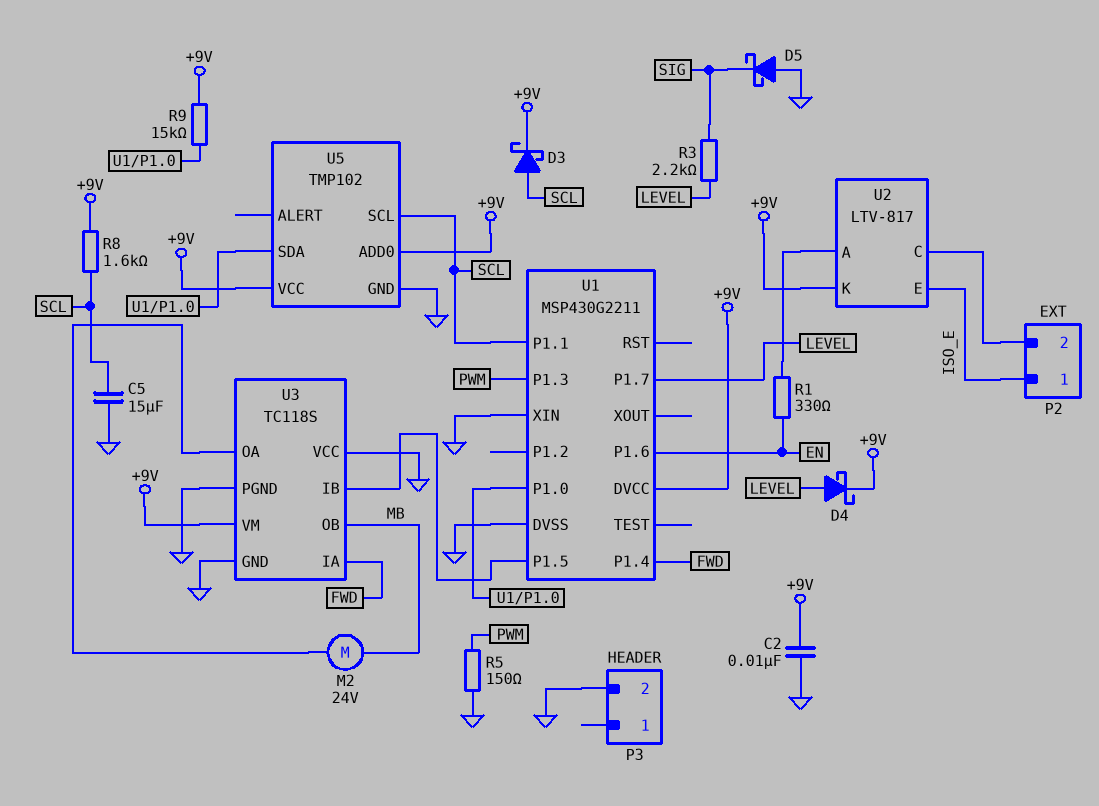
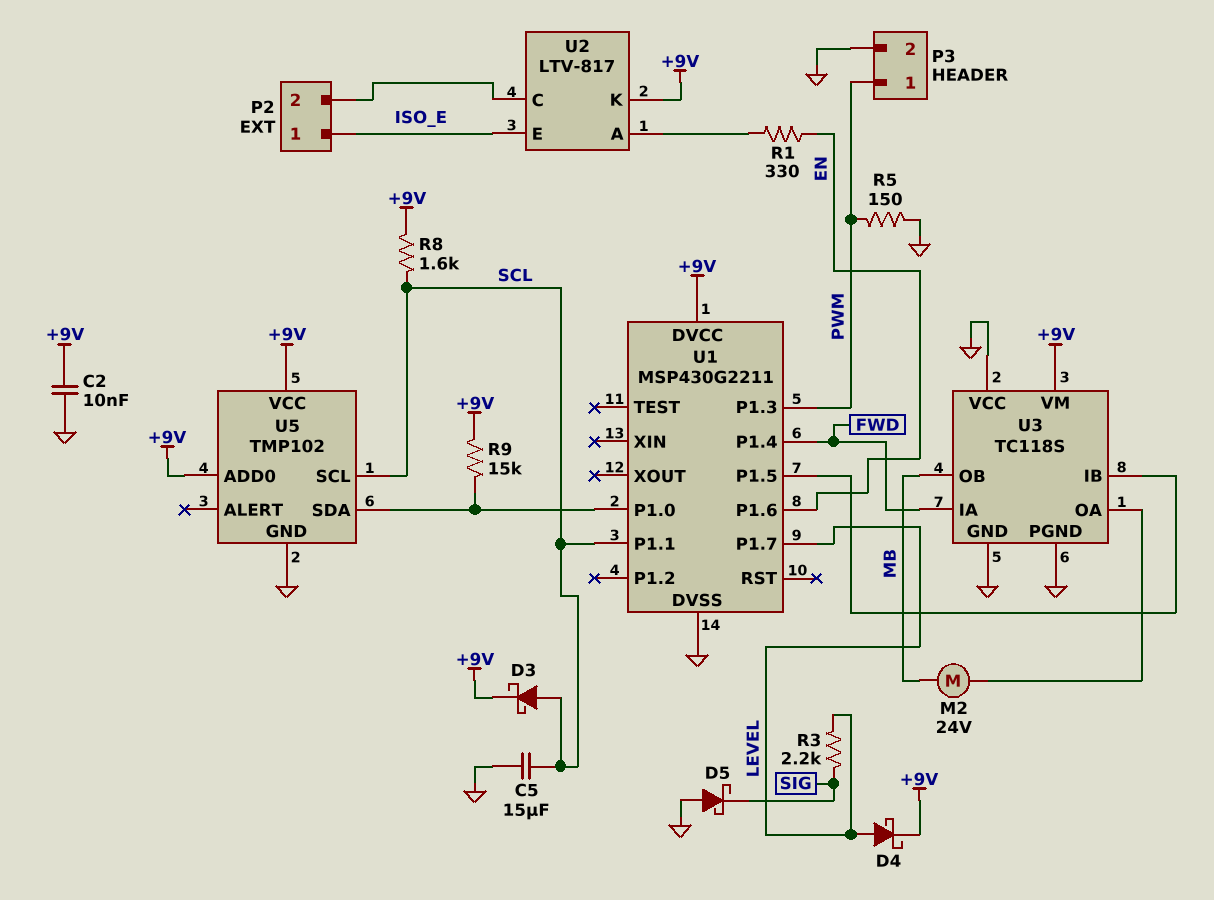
P3 pin 1: none -> PWM
U1 pin XIN: GND -> none

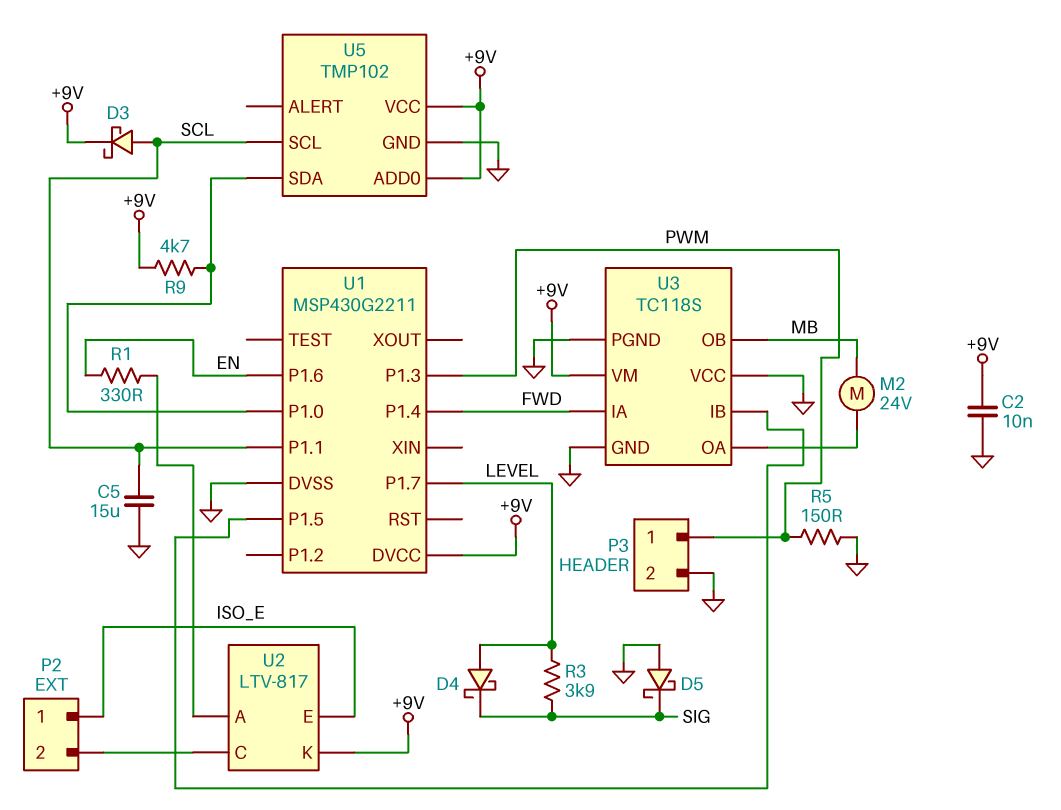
D4: schottky (A LEVEL, K +9V) -> schottky (A LEVEL, K SIG)
R3: 2.2k (LEVEL, SIG) -> 3.9k (LEVEL, SIG)
R8: 1.6k (+9V, SCL) -> none
R9: 15k (+9V, U1/P1.0) -> 4.7k (+9V, U1/P1.0)

